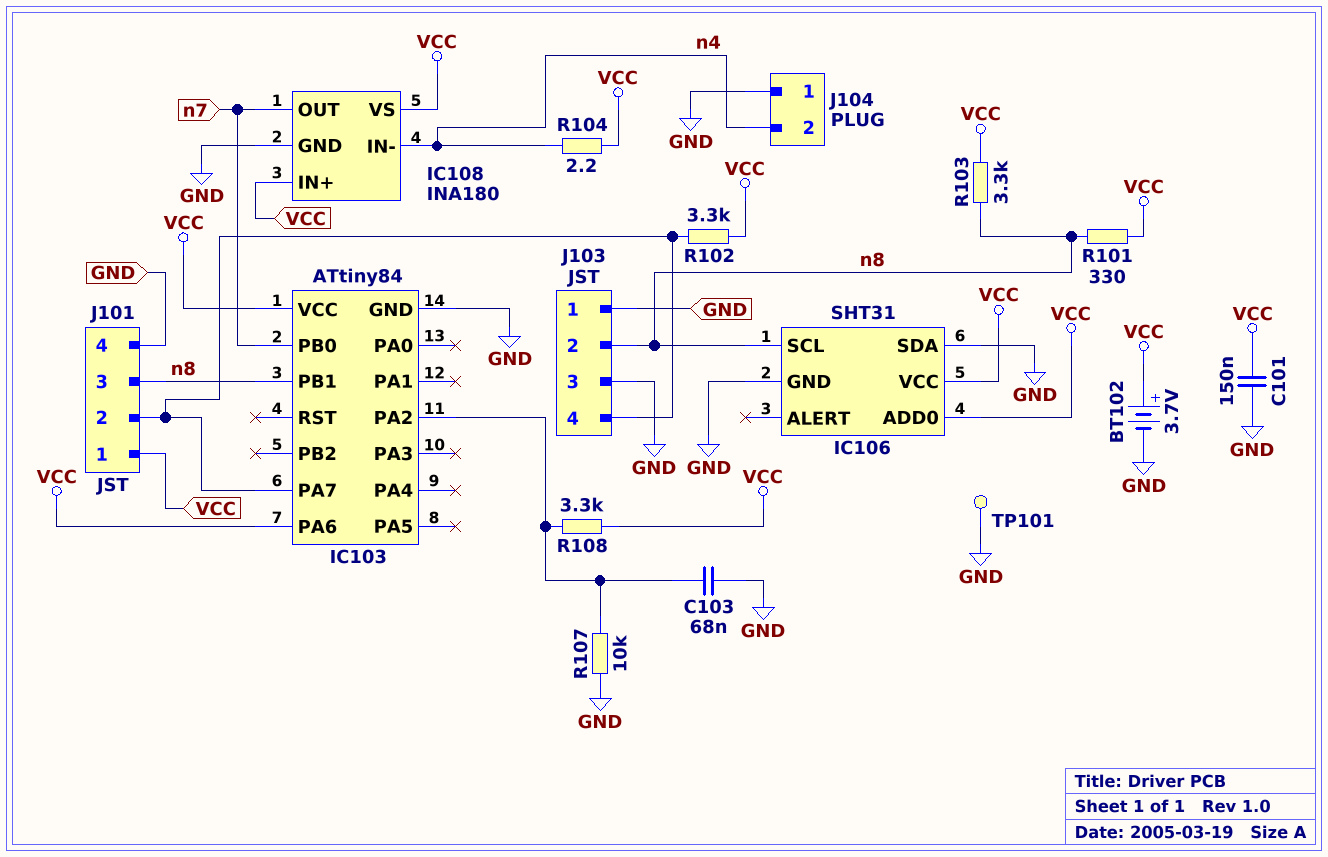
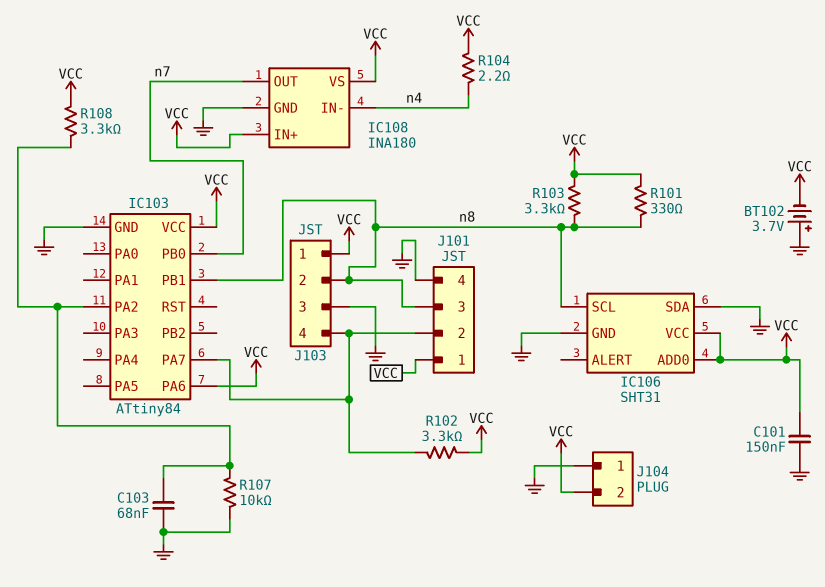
BT102: 3.7V (plus VCC, minus GND) -> 3.7V (plus GND, minus VCC)
J103 pin 1: GND -> VCC
J104 pin 2: n4 -> VCC
TP101: test point (GND) -> none

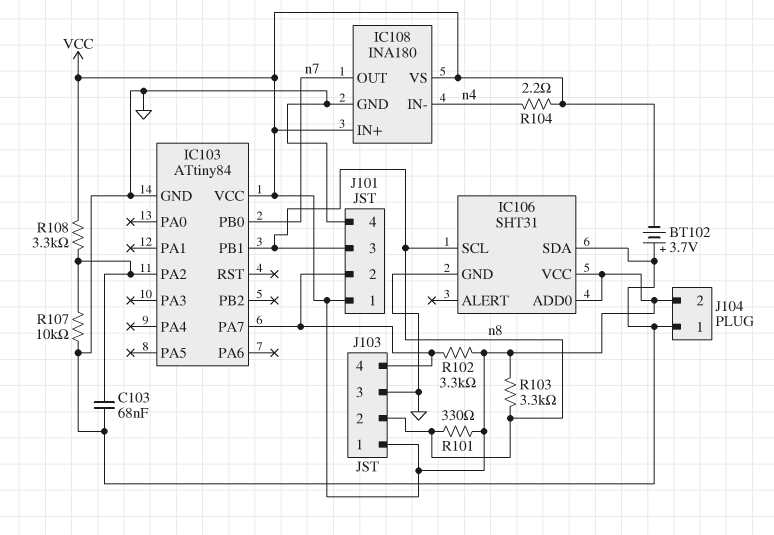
C101: 150nF (GND, VCC) -> none
IC103 pin PA6: VCC -> none

